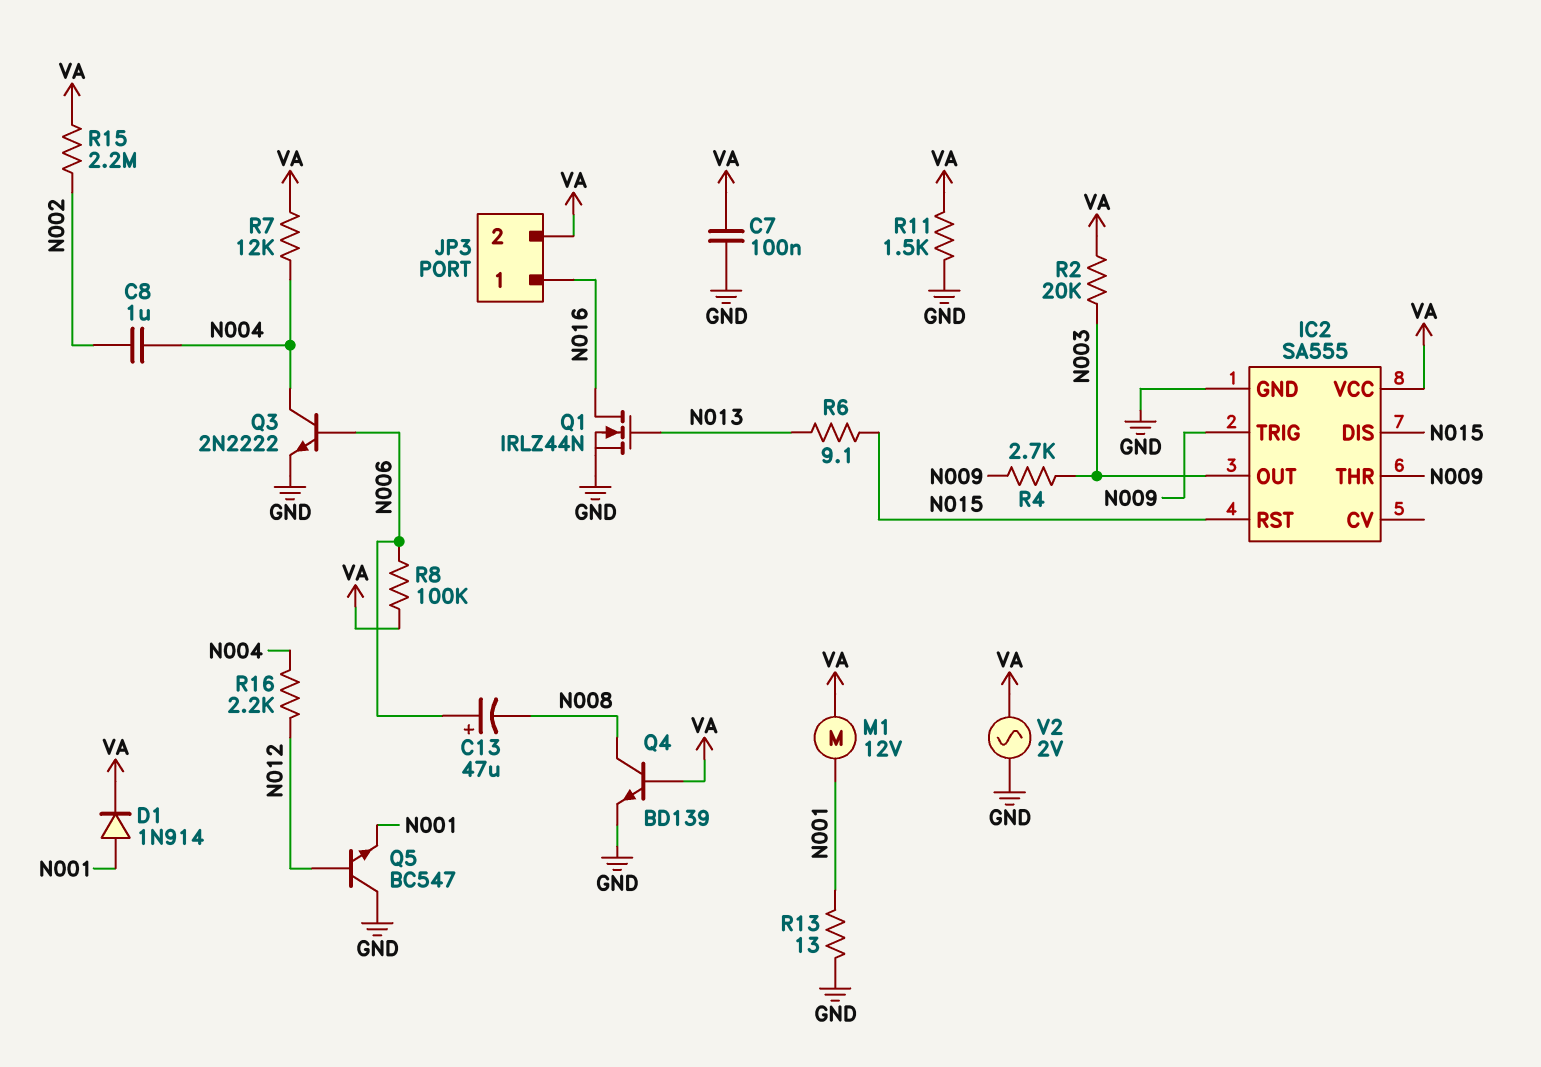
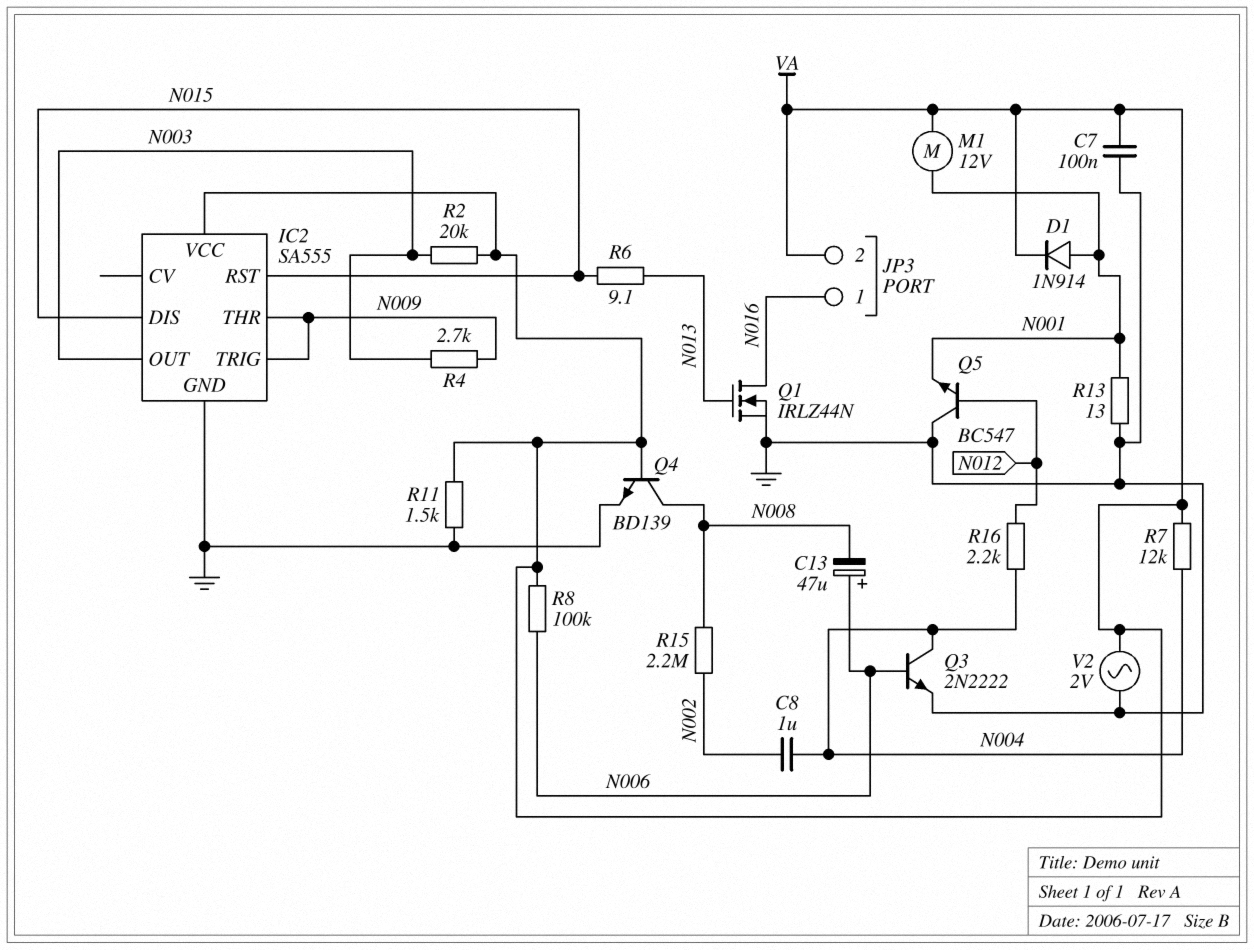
R15: 2.2M (N002, VA) -> 2.2M (N002, N008)

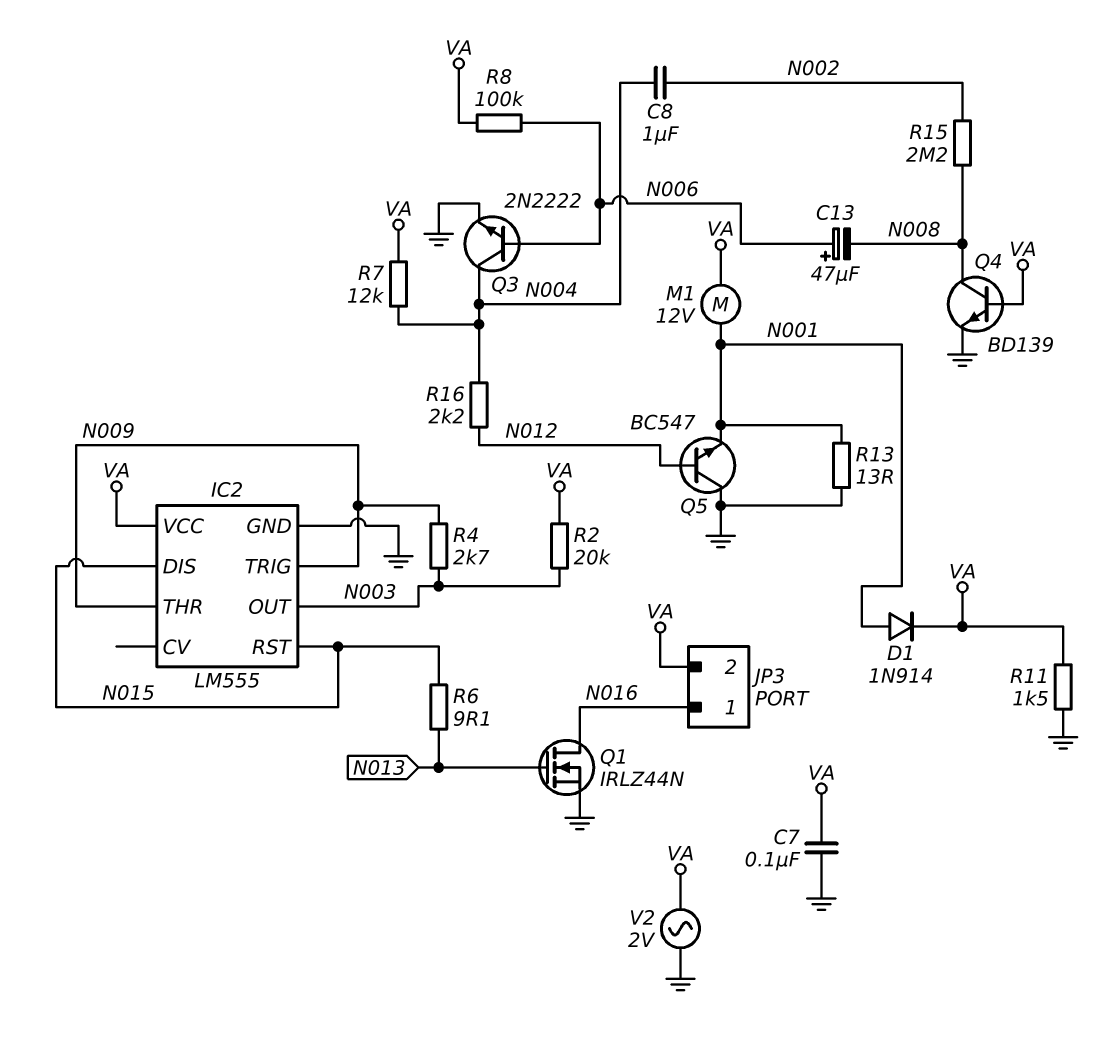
IC2: SA555 -> LM555

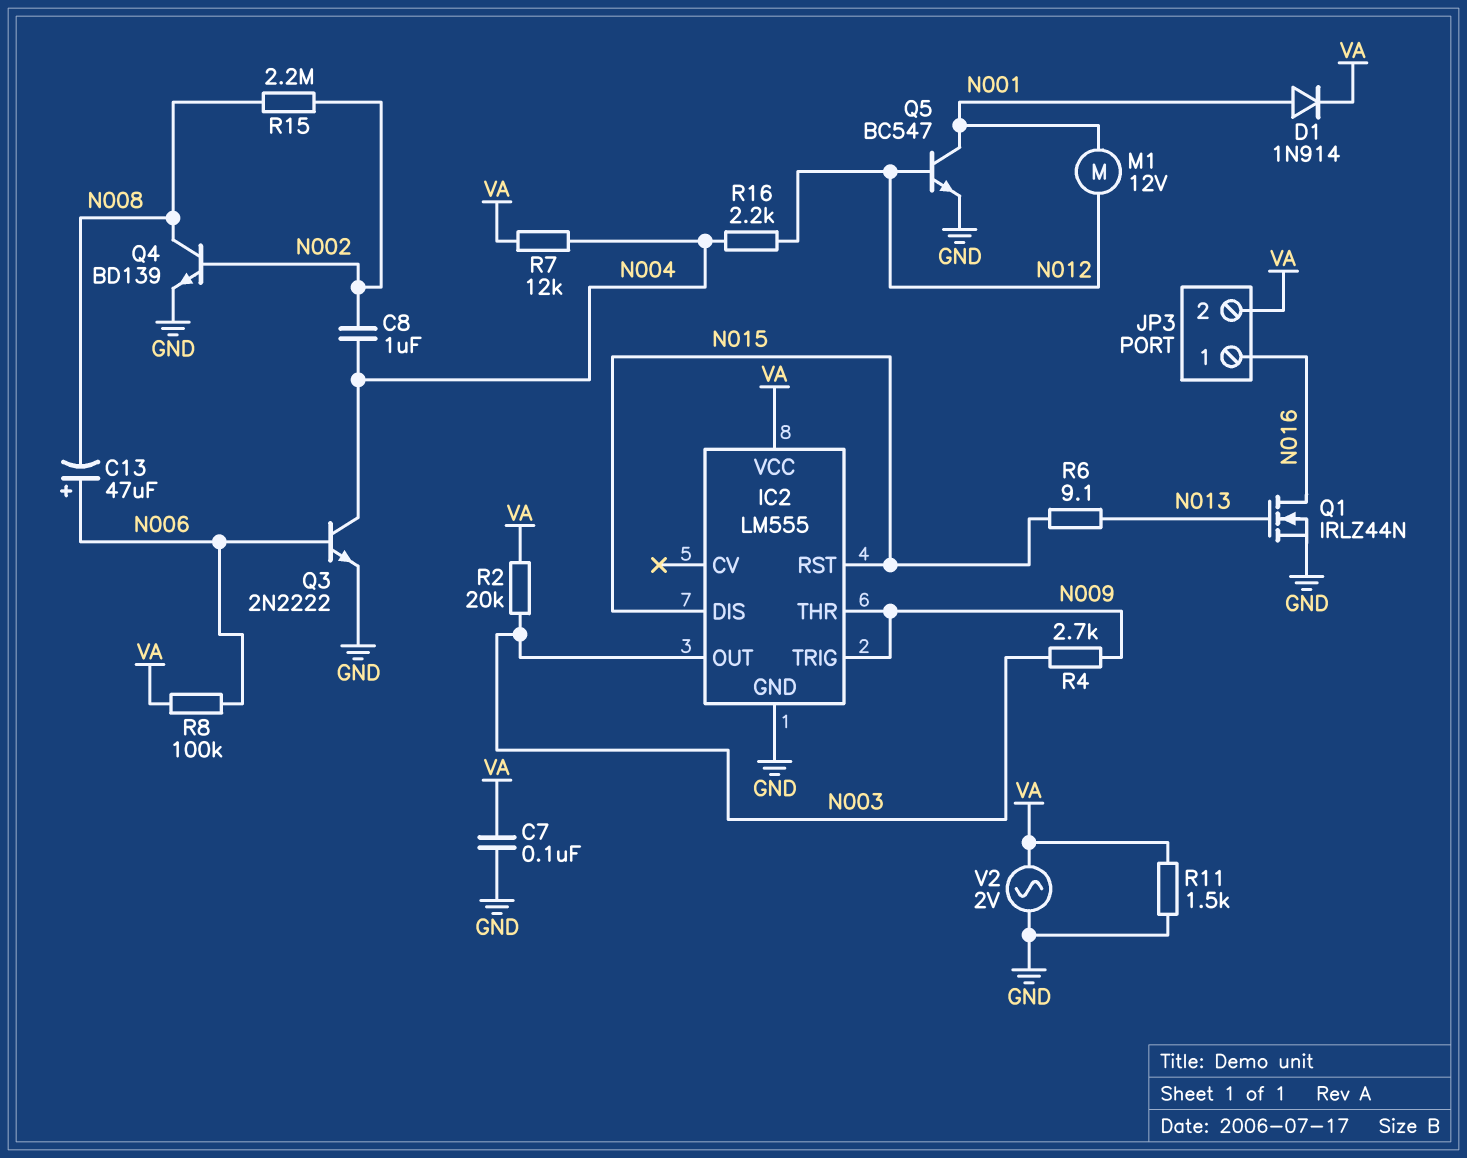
M1: motor 12V (N001, VA) -> motor 12V (N001, N012)
Q4: NPN BD139 (B VA, C N008, E GND) -> NPN BD139 (B N002, C N008, E GND)
Q5: NPN BC547 (B N012, C GND, E N001) -> NPN BC547 (B N012, C N001, E GND)
R13: 13 (GND, N001) -> none

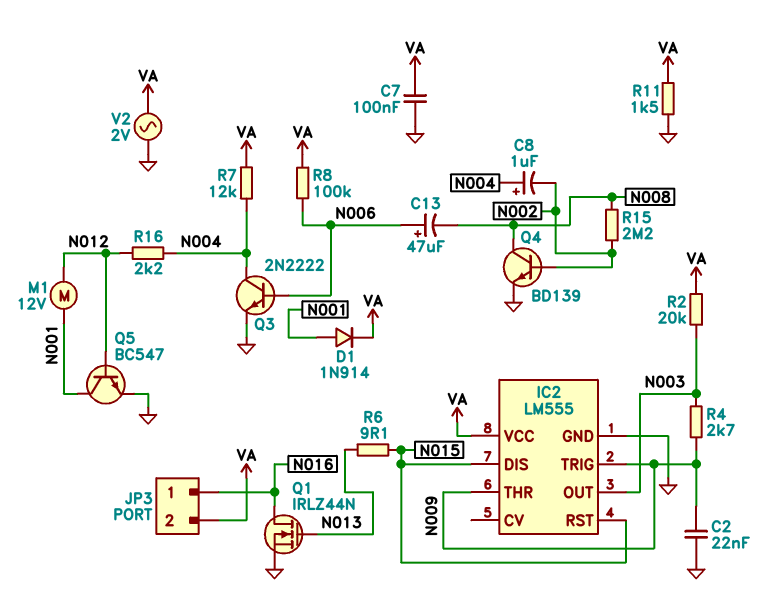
C2: none -> 22nF (GND, N009)
C8: 1uF (N002, N004) -> 1uF (plus N004, minus N002)

